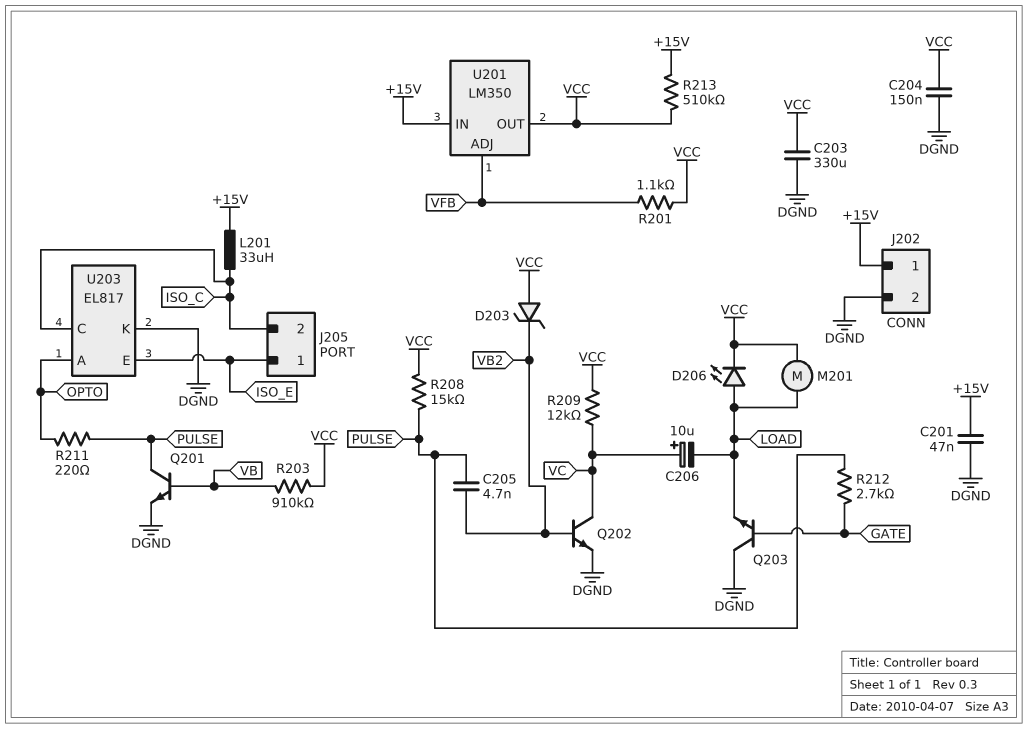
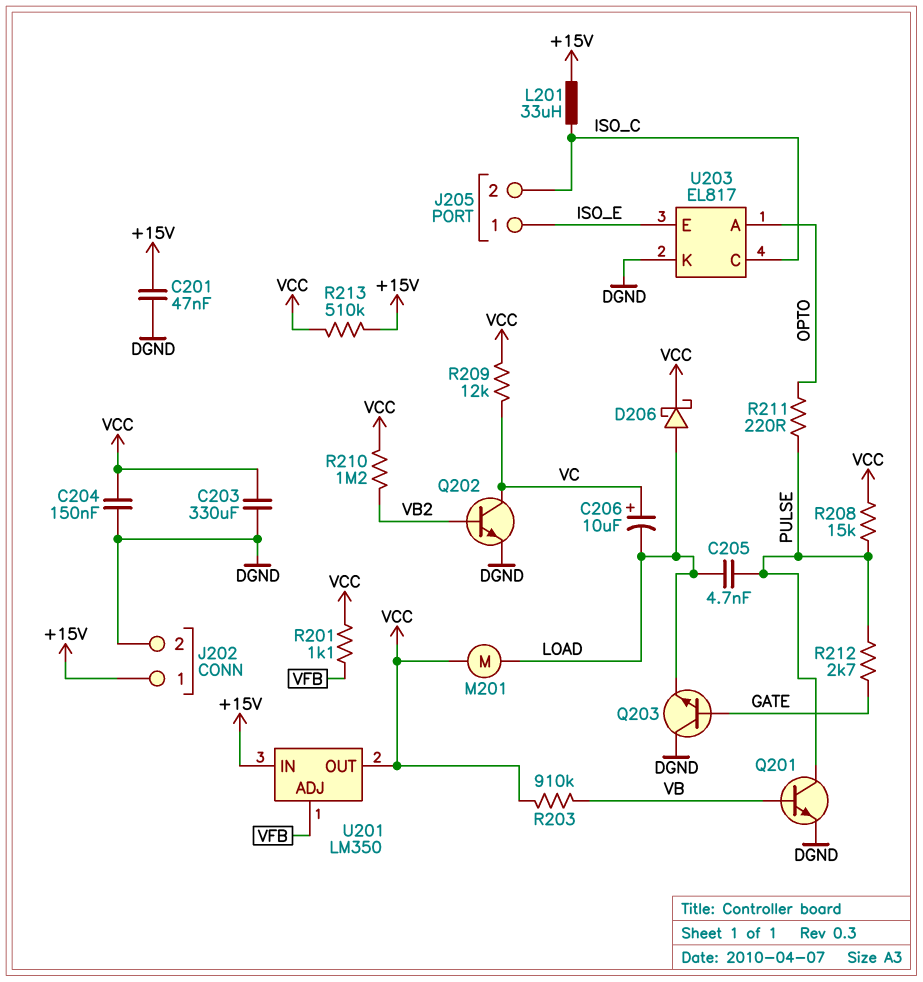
C205: 4.7nF (PULSE, VB2) -> 4.7nF (LOAD, PULSE)
D203: zener (A VCC, K VB2) -> none
D206: LED (A LOAD, K VCC) -> schottky (A LOAD, K VCC)
R210: none -> 1.2M (VB2, VCC)

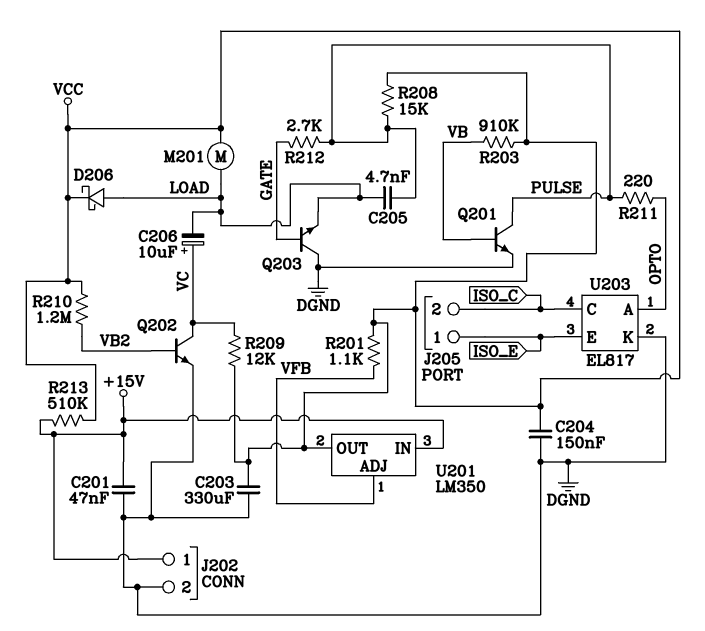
L201: 33uH (+15V, ISO_C) -> none

